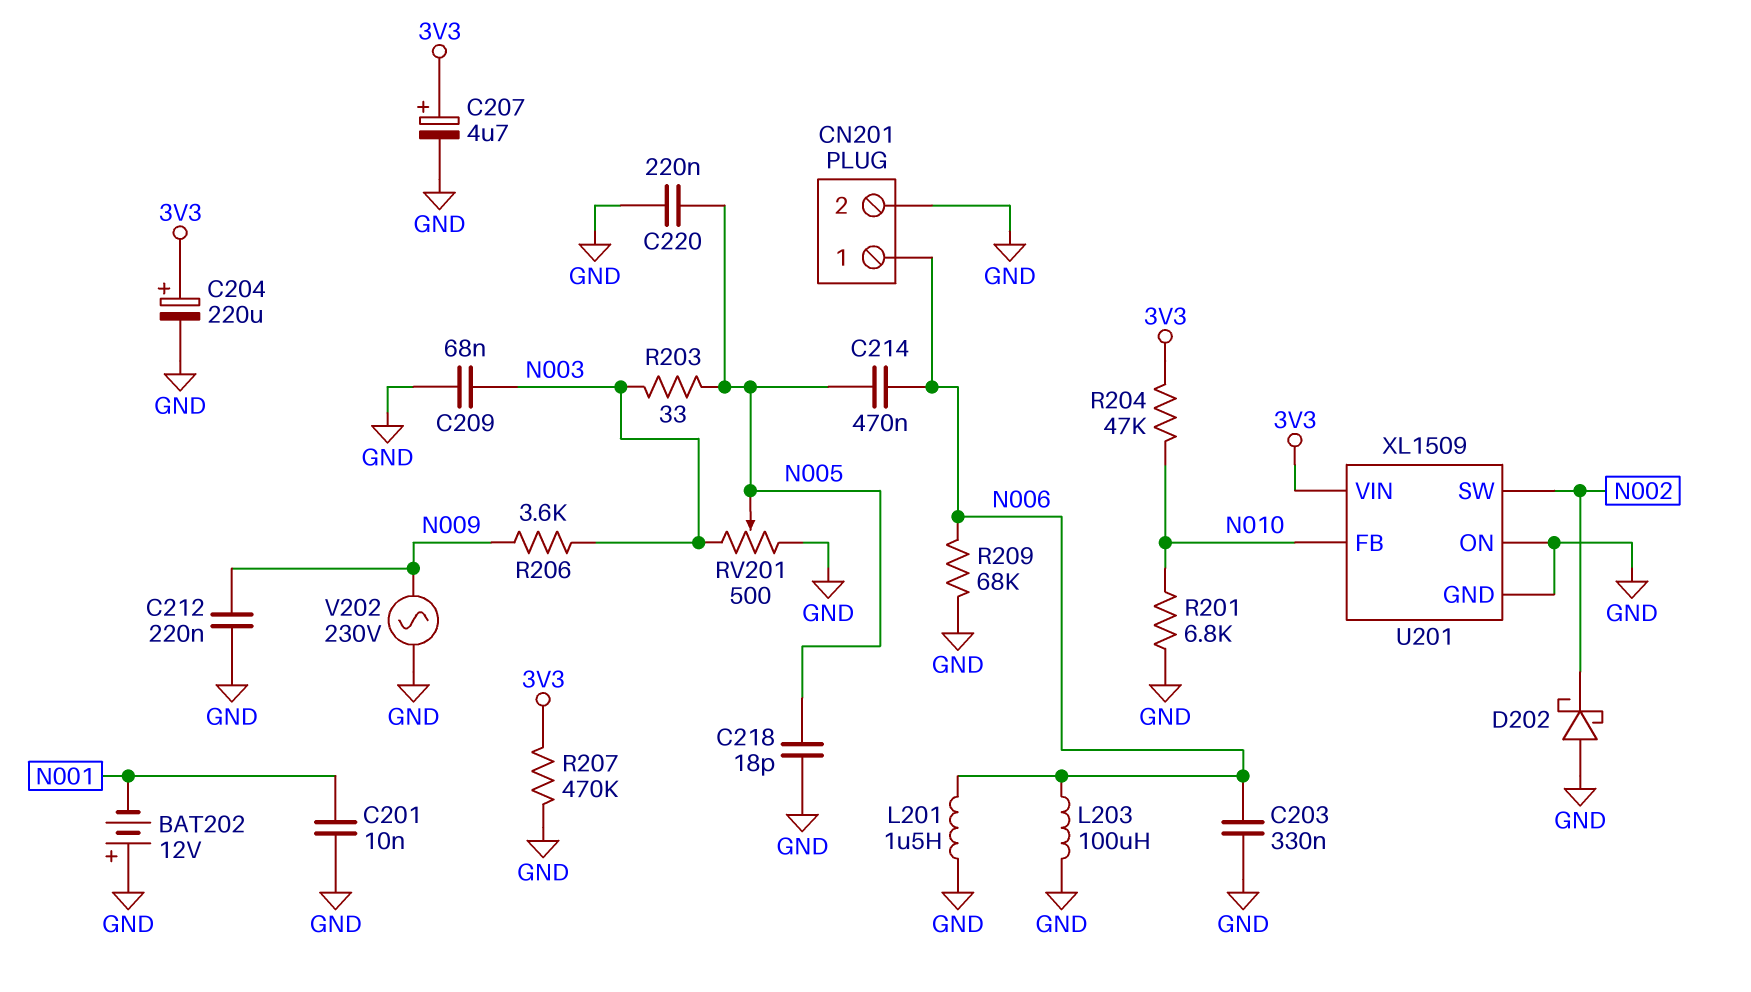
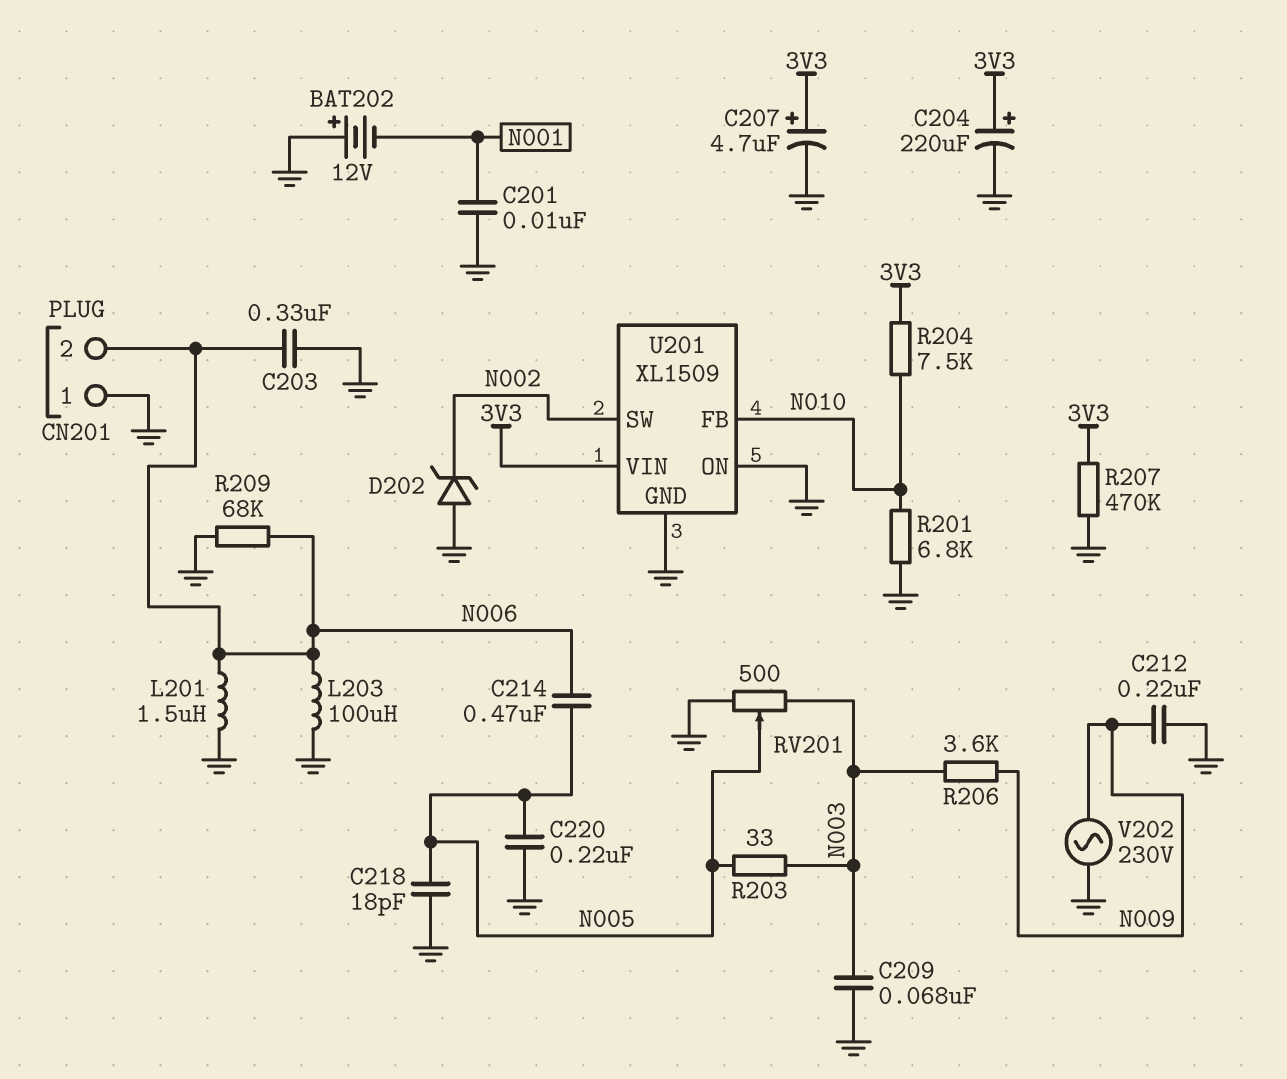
CN201 pin 1: N006 -> GND
CN201 pin 2: GND -> N006
D202: schottky (A GND, K N002) -> zener (A GND, K N002)
R204: 47k (3V3, N010) -> 7.5k (3V3, N010)

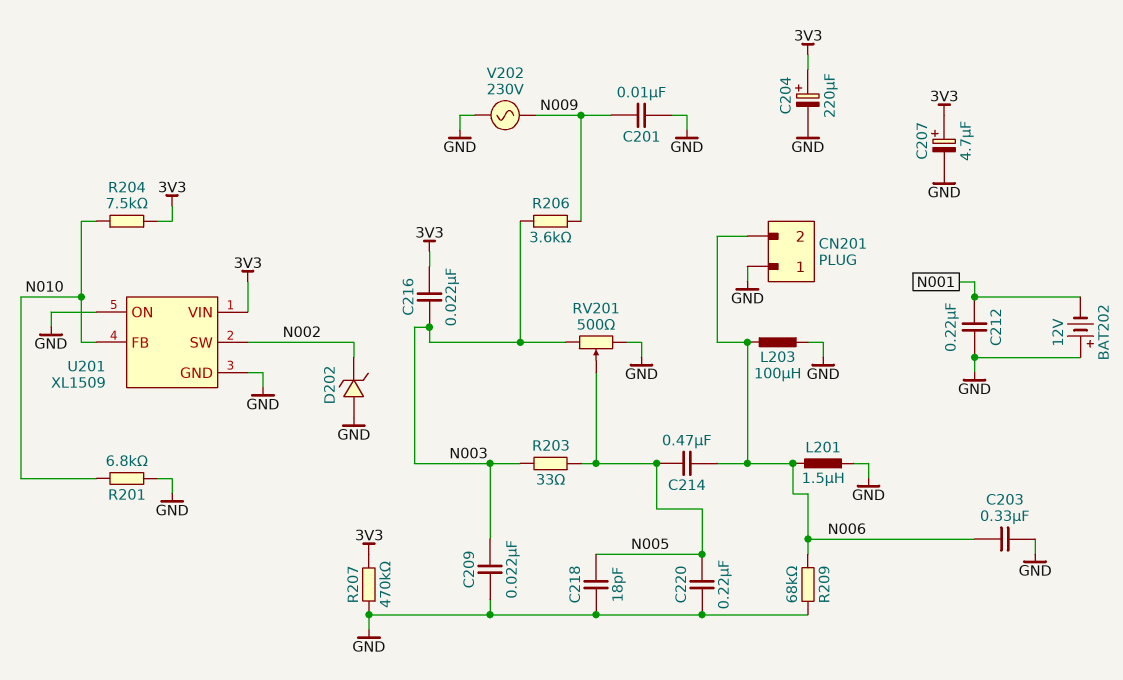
C201: 10nF (GND, N001) -> 10nF (GND, N009)
C209: 68nF (GND, N003) -> 22nF (GND, N003)
C212: 220nF (GND, N009) -> 220nF (GND, N001)
C216: none -> 22nF (3V3, N003)

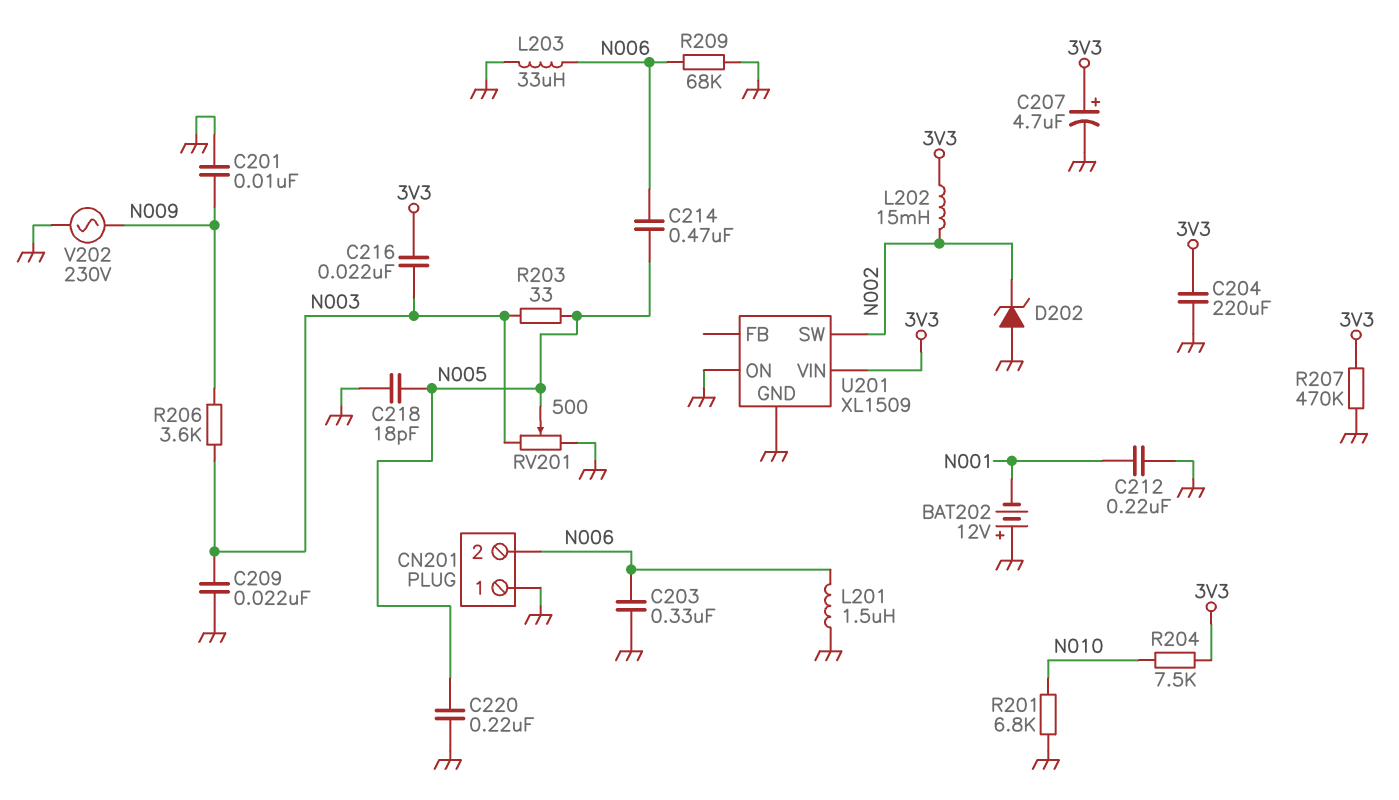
C204: 220uF (plus 3V3, minus GND) -> 220uF (3V3, GND)
L202: none -> 15mH (3V3, N002)
L203: 100uH (GND, N006) -> 33uH (GND, N006)
U201 pin FB: N010 -> none

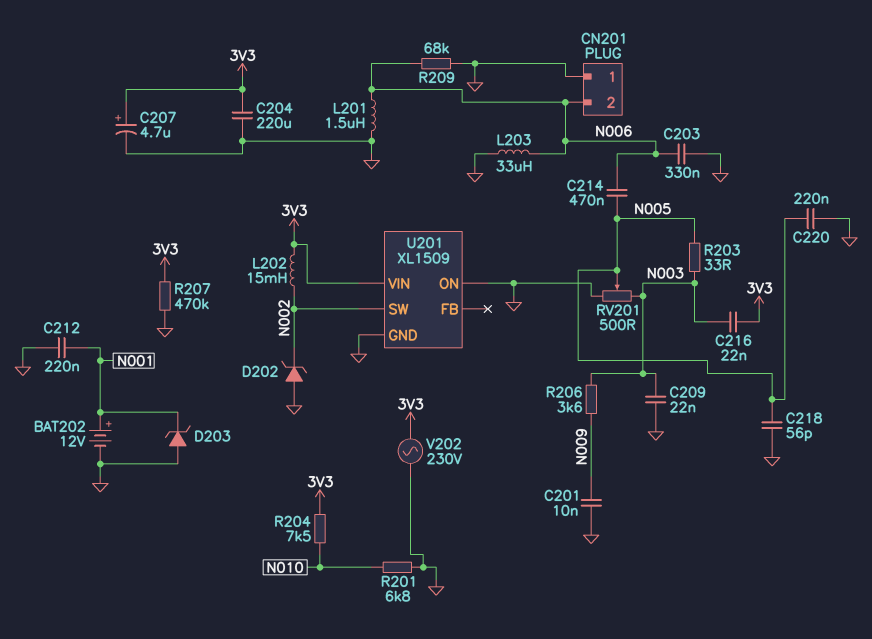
BAT202: 12V (plus GND, minus N001) -> 12V (plus N001, minus GND)
C218: 18pF (GND, N005) -> 56pF (GND, N005)
D203: none -> zener (A GND, K N001)
V202: AC 230V (GND, N009) -> AC 230V (3V3, GND)

